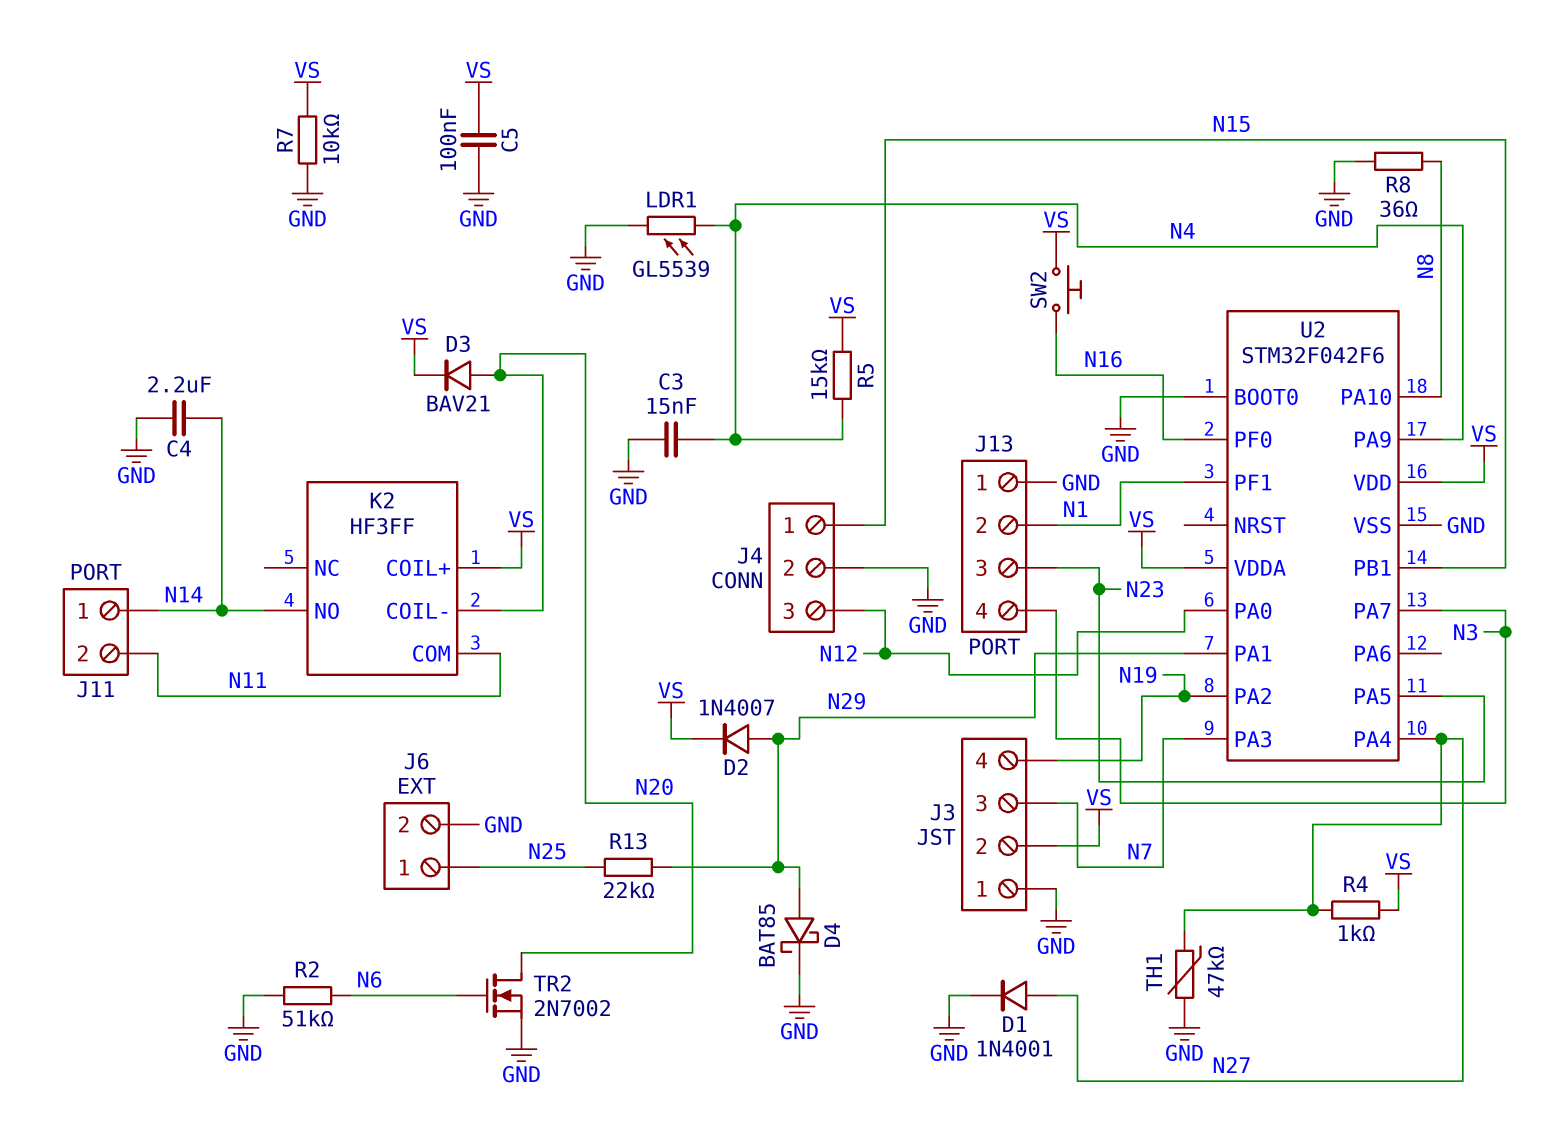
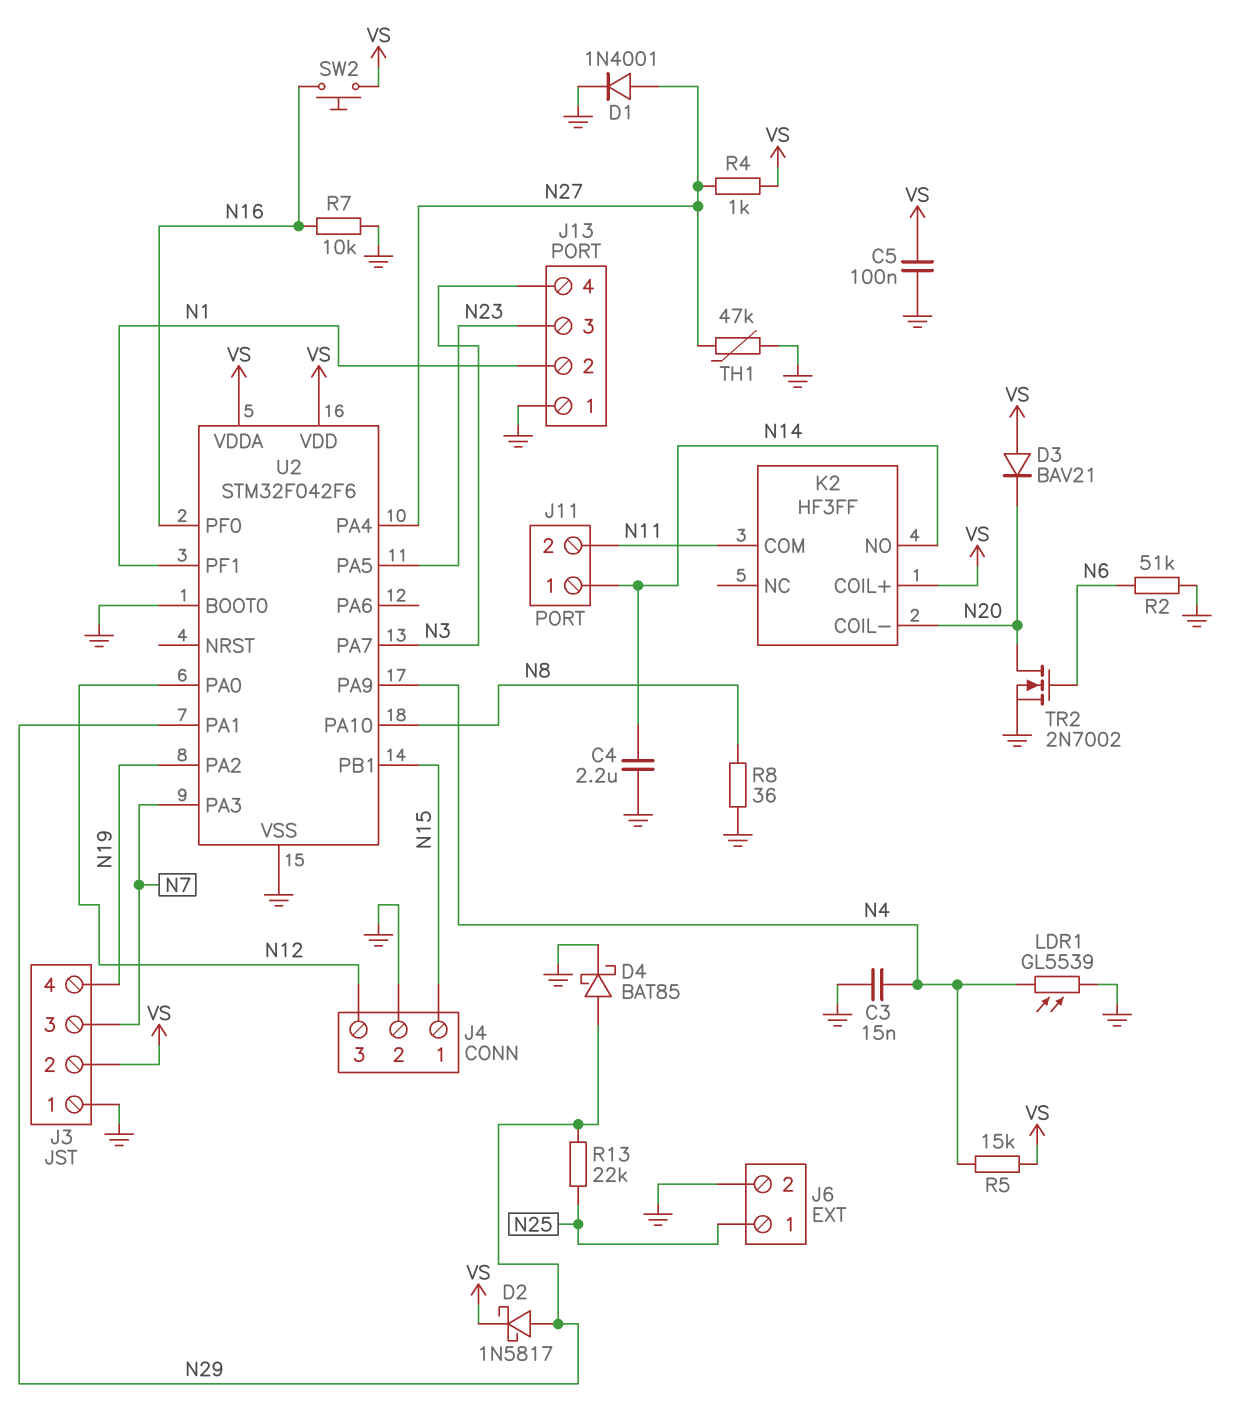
D2: diode 1N4007 (A N29, K VS) -> schottky 1N5817 (A N29, K VS)
D3: diode BAV21 (A N20, K VS) -> diode BAV21 (A VS, K N20)
R7: 10k (GND, VS) -> 10k (GND, N16)

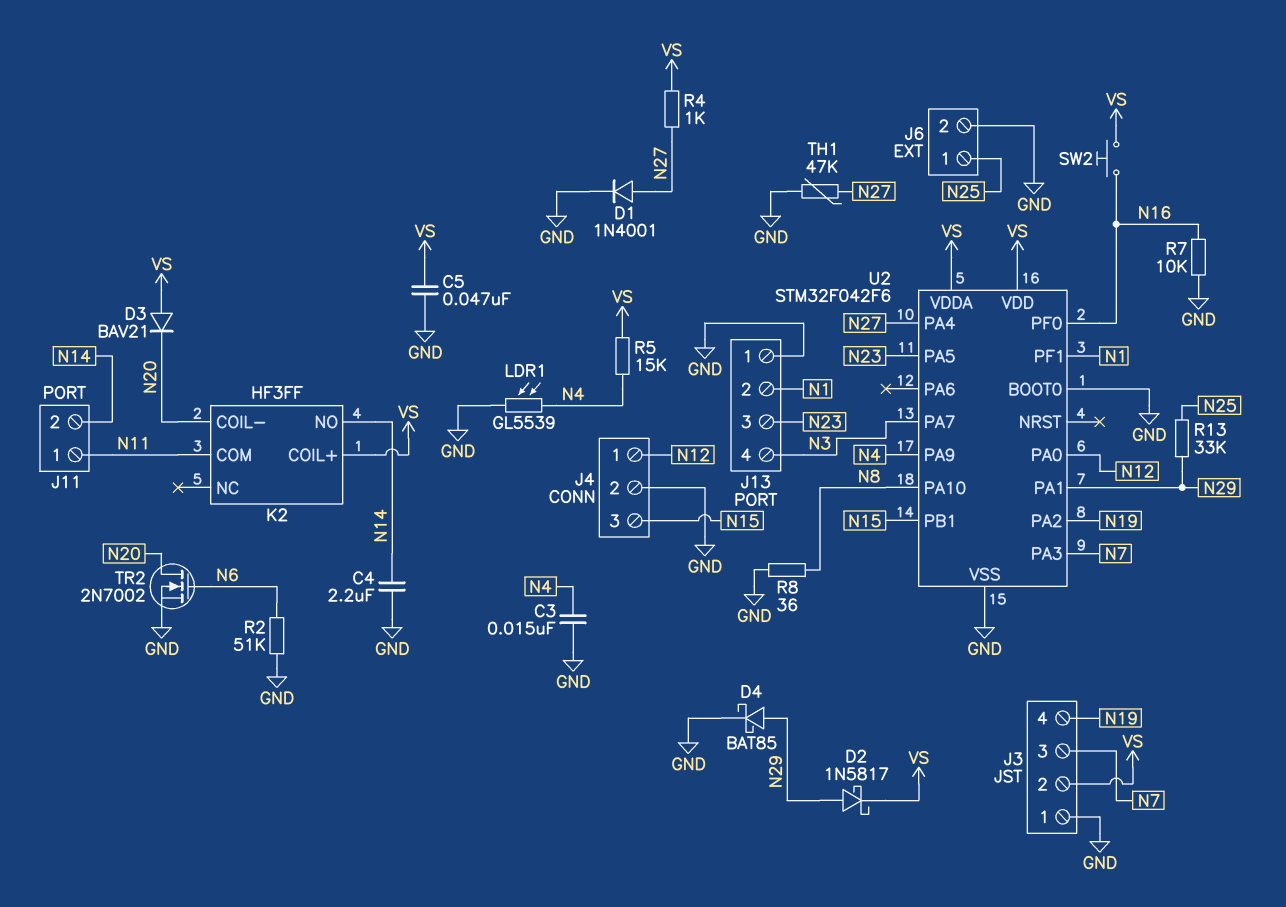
C5: 100nF (GND, VS) -> 47nF (GND, VS)
J4 pin 1: N15 -> N12
J4 pin 3: N12 -> N15
J11 pin 1: N14 -> N11
J11 pin 2: N11 -> N14
R13: 22k (N25, N29) -> 33k (N25, N29)

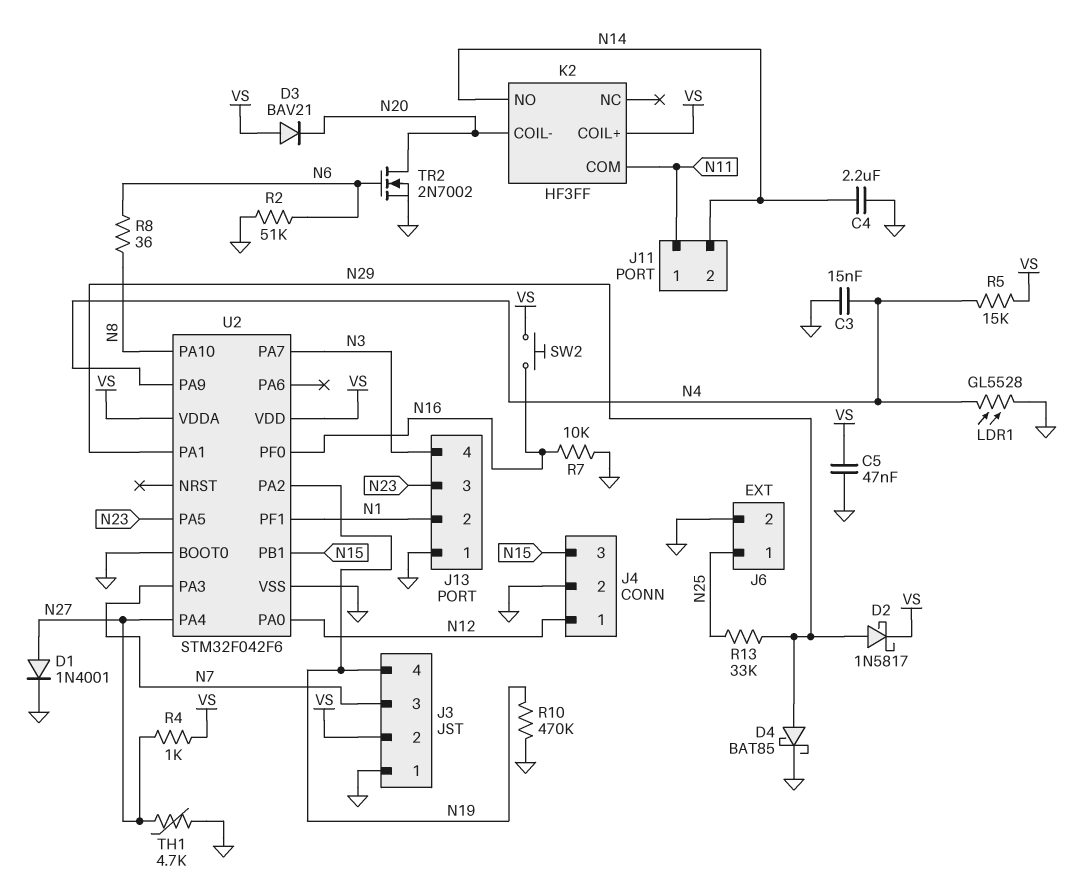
LDR1: GL5539 (GND, N4) -> GL5528 (GND, N4)
R8: 36 (GND, N8) -> 36 (N6, N8)
R10: none -> 470k (GND, N19)
TH1: 47k (GND, N27) -> 4.7k (GND, N27)

